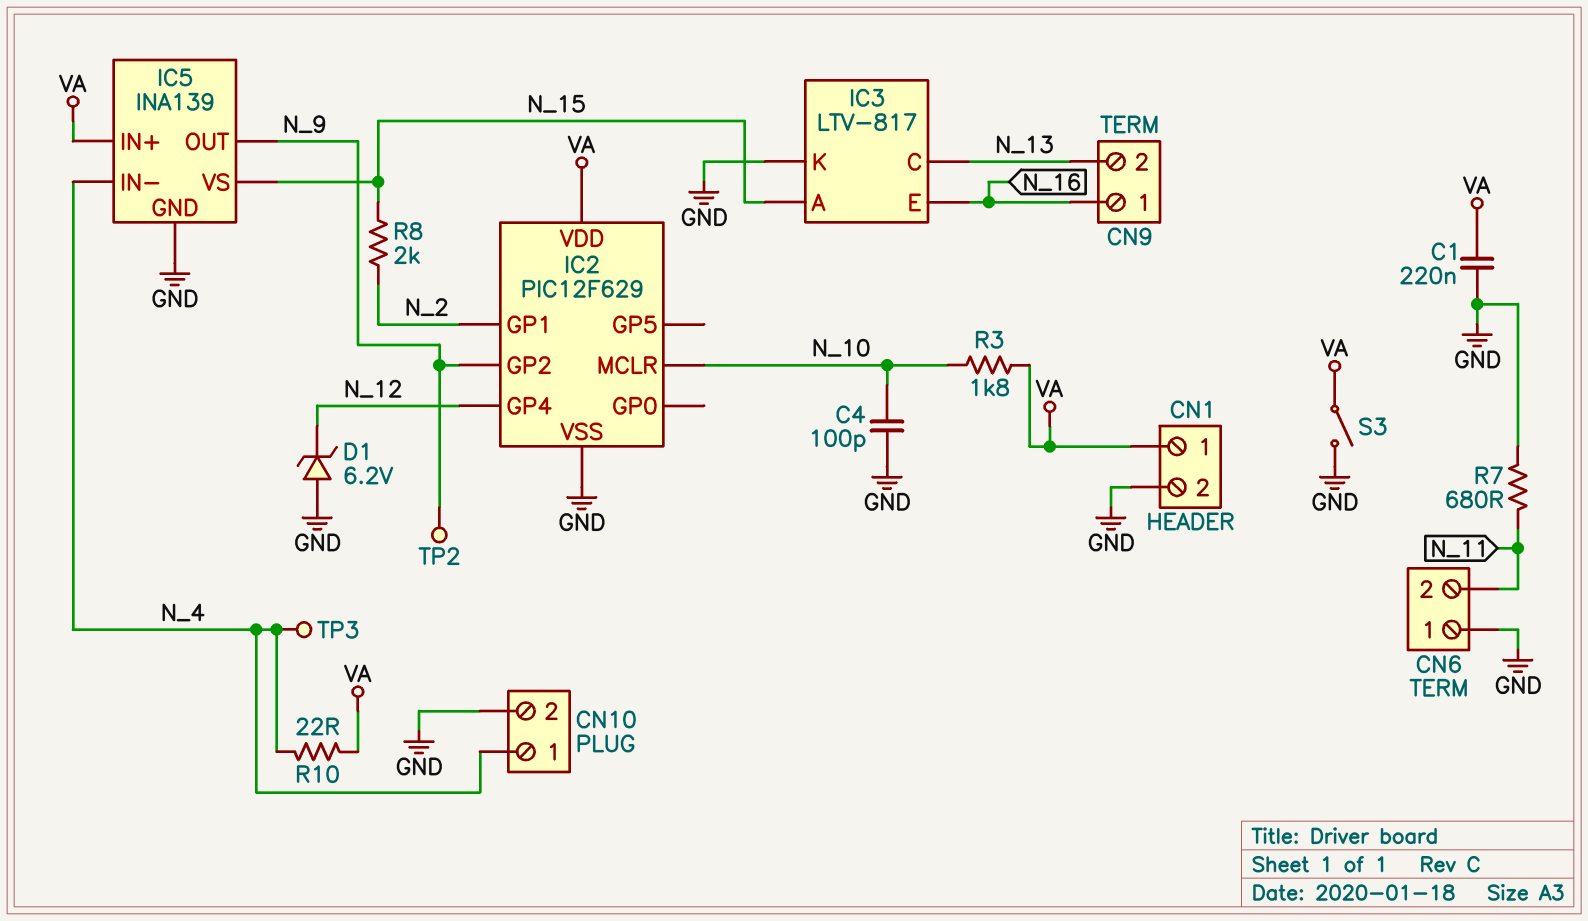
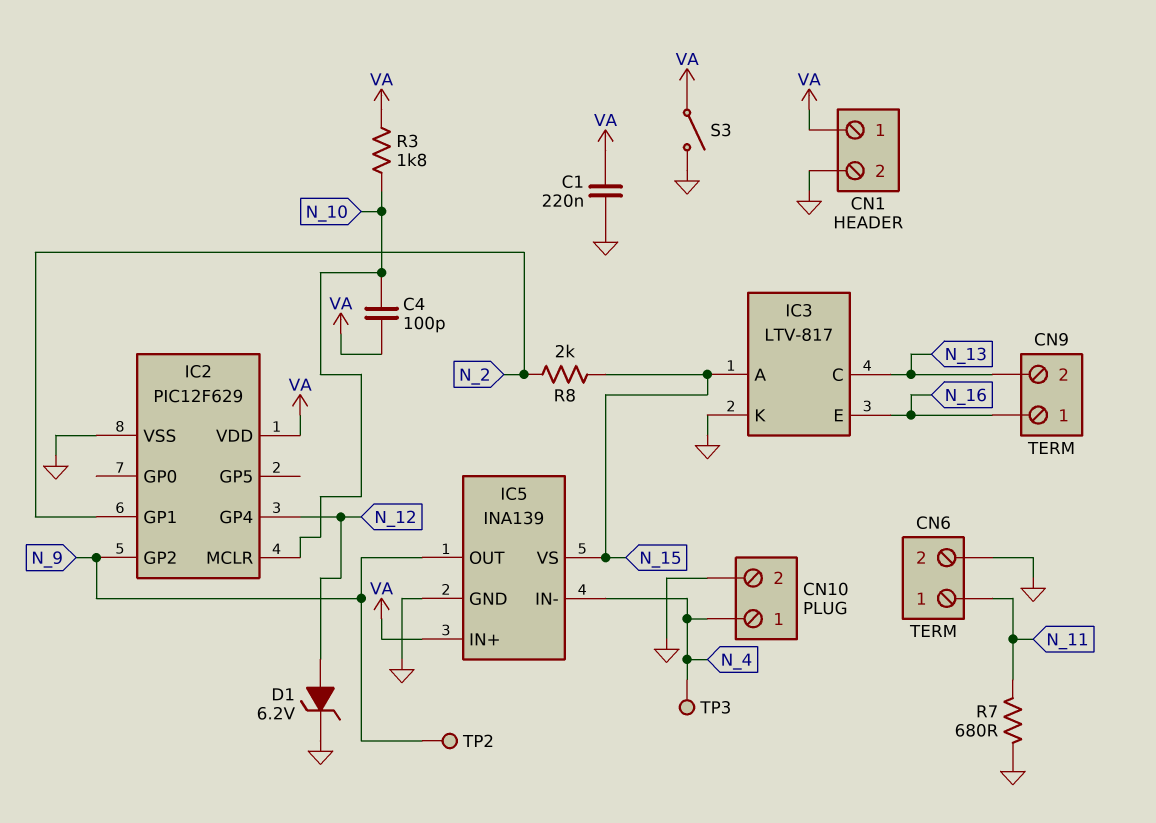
C4: 100pF (GND, N_10) -> 100pF (N_10, VA)
CN6 pin 1: GND -> N_11
CN6 pin 2: N_11 -> GND
D1: zener 6.2V (A GND, K N_12) -> zener 6.2V (A N_12, K GND)
R10: 22 (N_4, VA) -> none

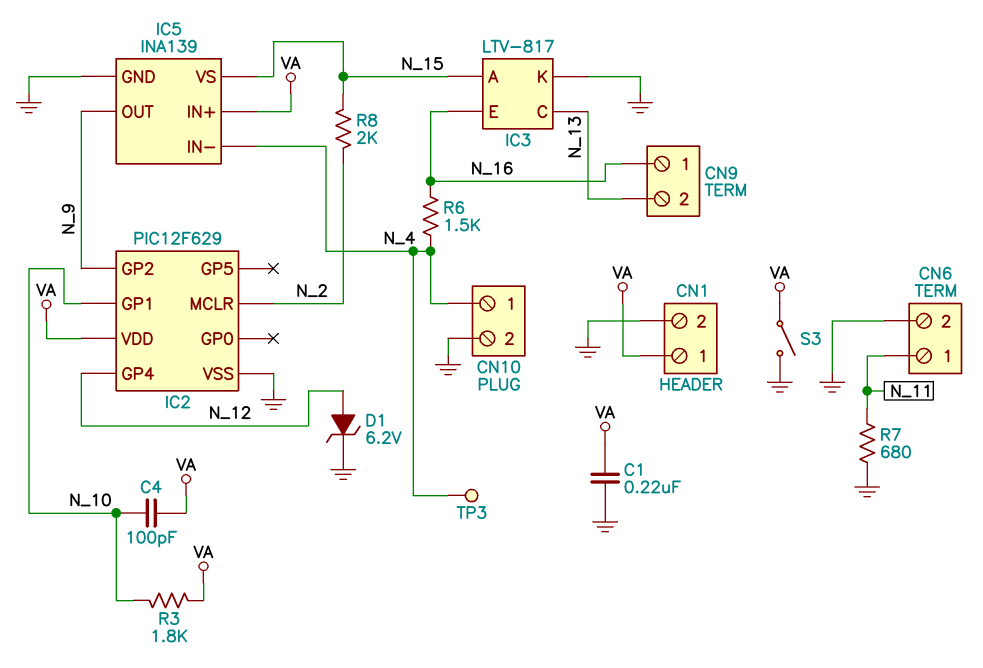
IC2 pin GP1: N_2 -> N_10
IC2 pin MCLR: N_10 -> N_2
R6: none -> 1.5k (N_4, N_16)
TP2: test point (N_9) -> none

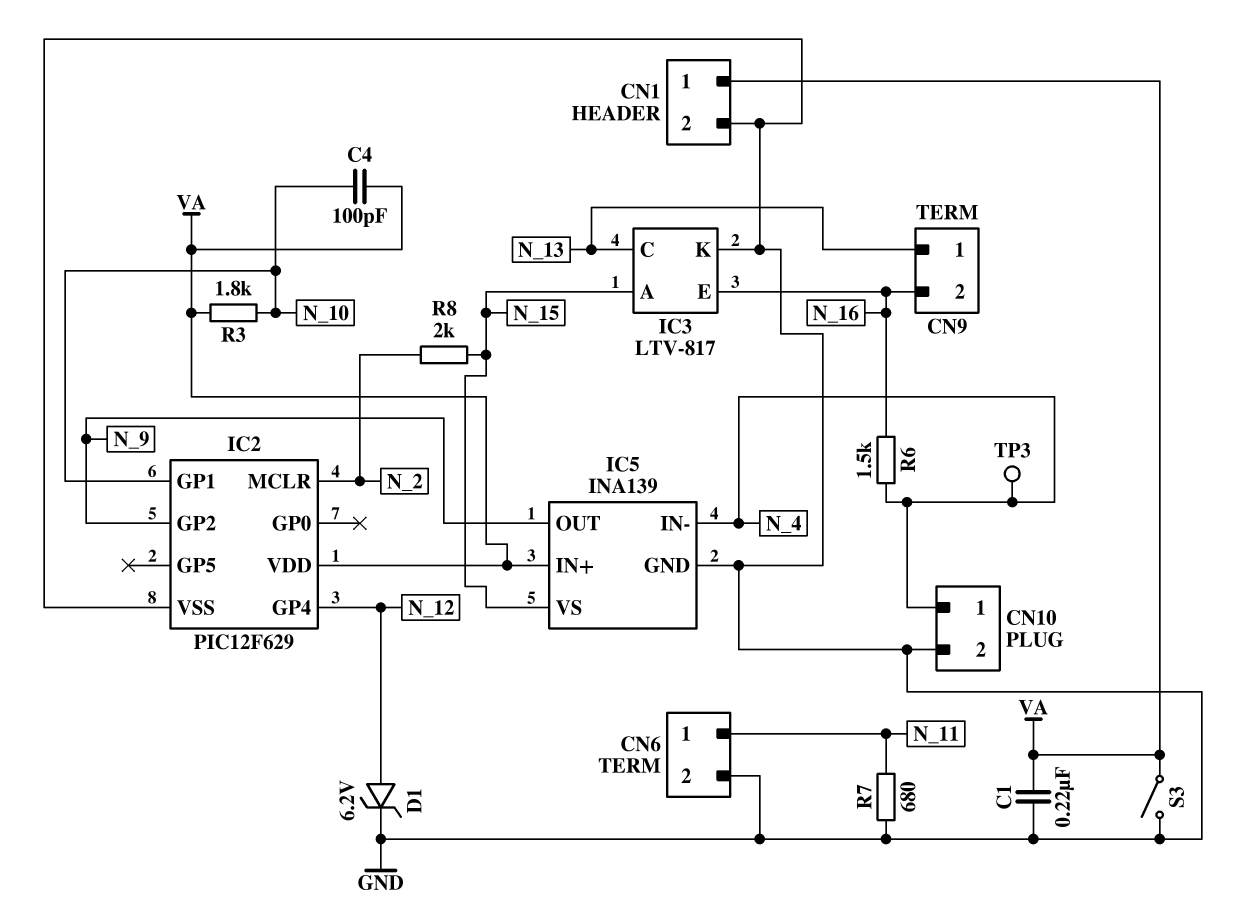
CN9 pin 1: N_16 -> N_13
CN9 pin 2: N_13 -> N_16

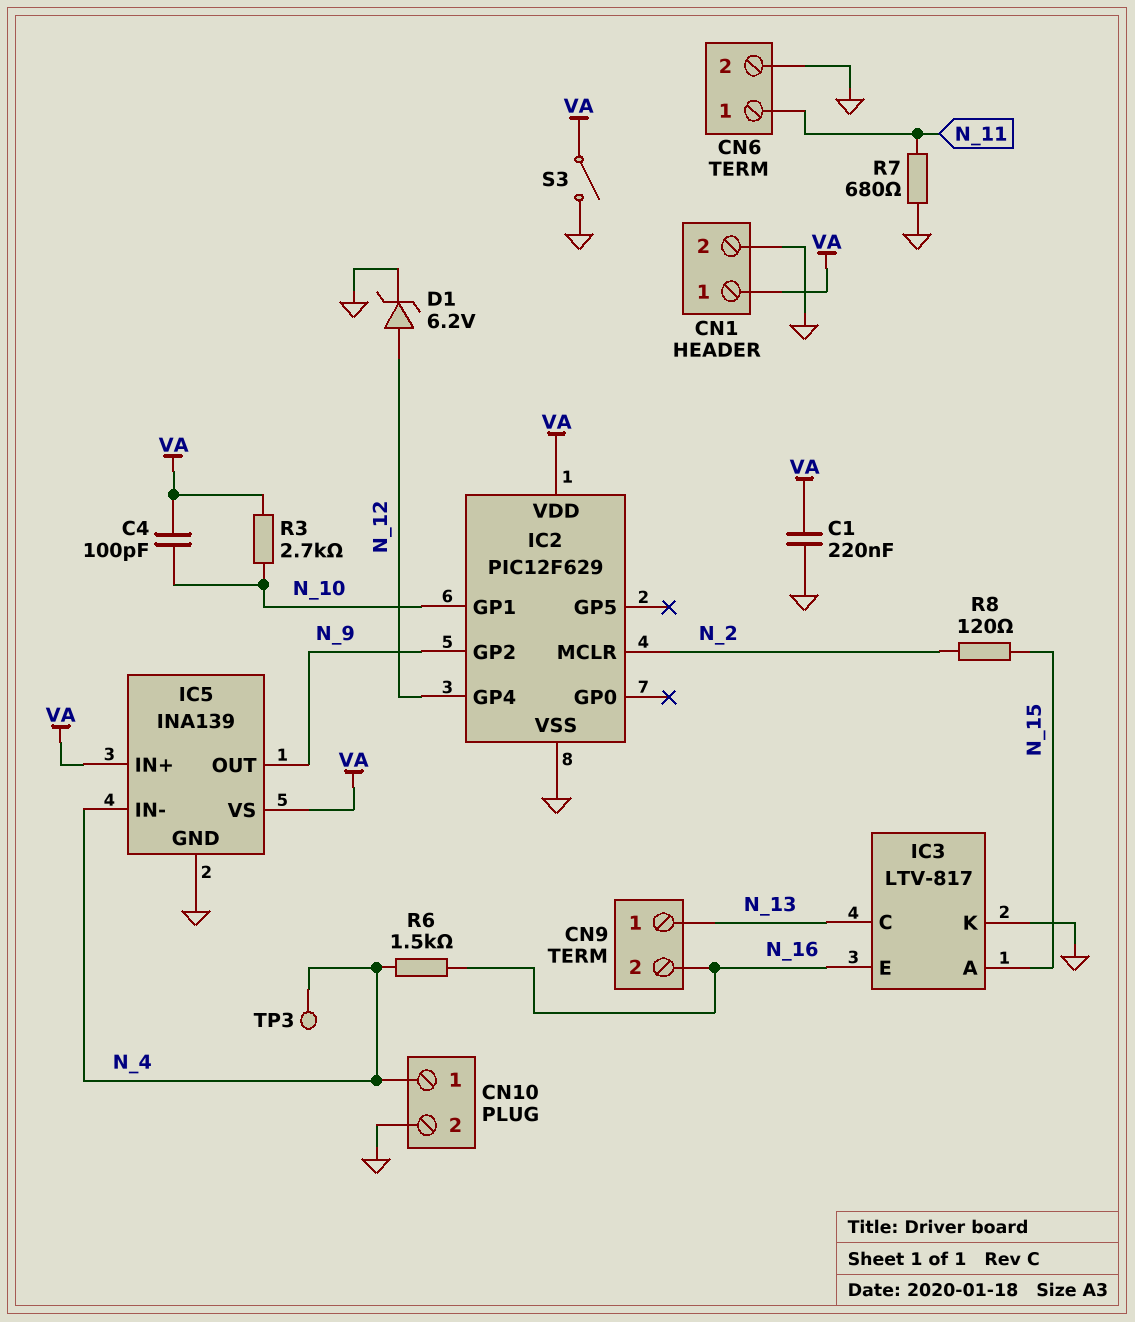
IC5 pin VS: N_15 -> VA
R3: 1.8k (N_10, VA) -> 2.7k (N_10, VA)
R8: 2k (N_2, N_15) -> 120 (N_2, N_15)

